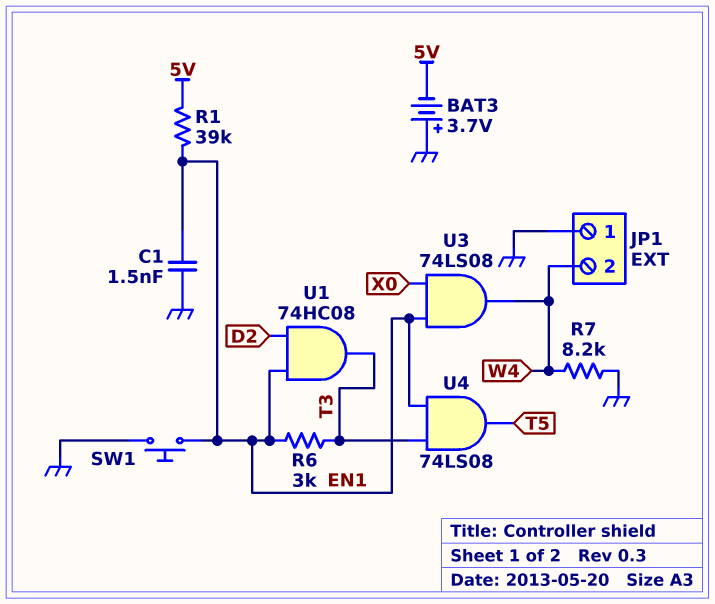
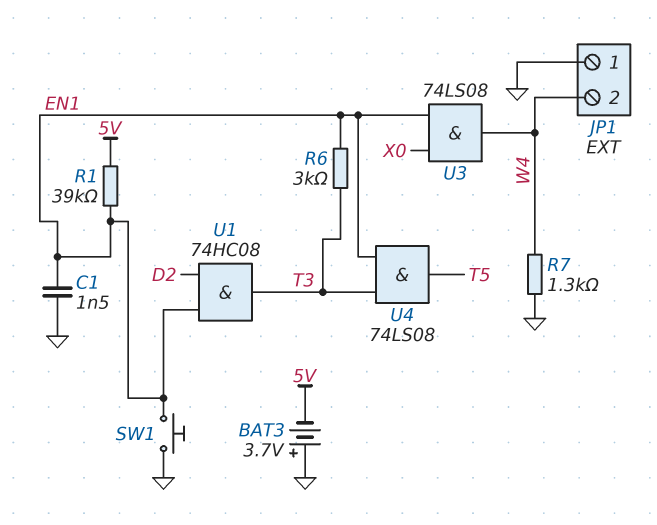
R7: 8.2k (GND, W4) -> 1.3k (GND, W4)

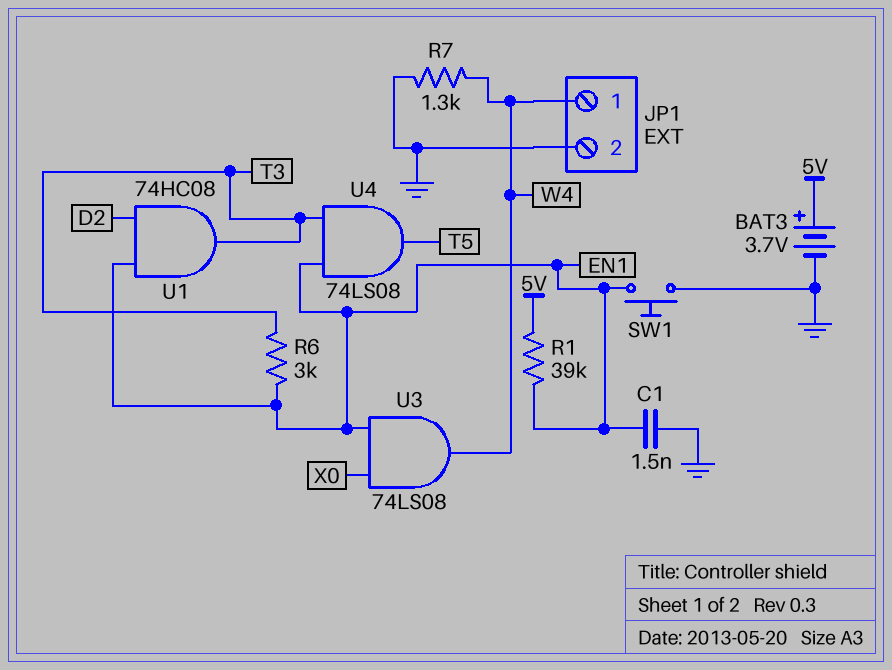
BAT3: 3.7V (plus GND, minus 5V) -> 3.7V (plus 5V, minus GND)
JP1 pin 1: GND -> W4
JP1 pin 2: W4 -> GND

